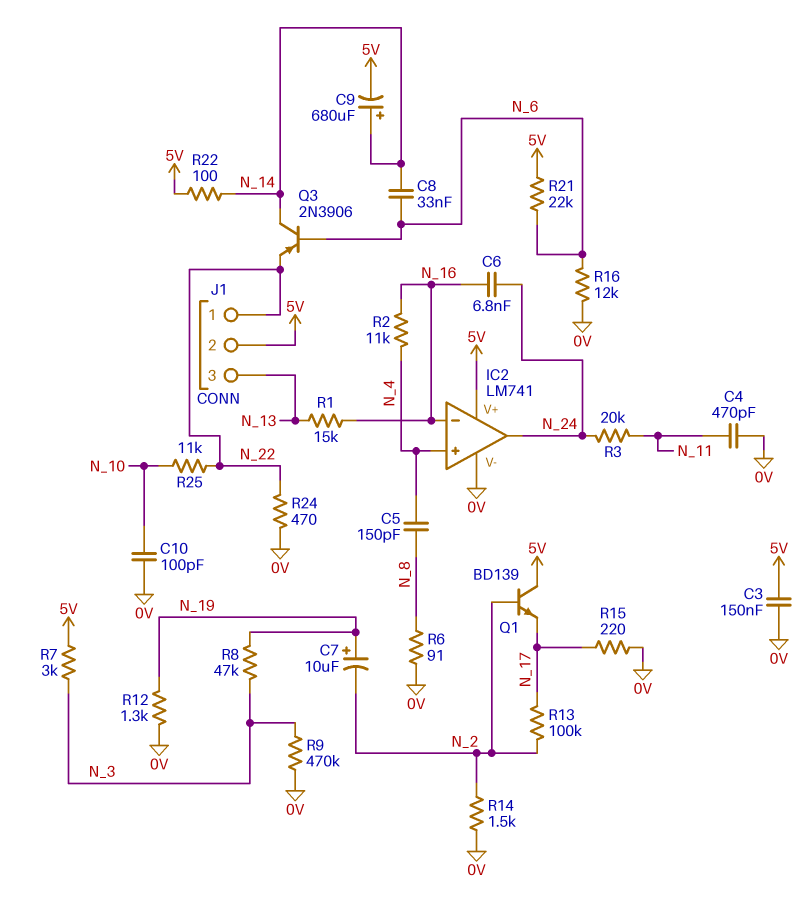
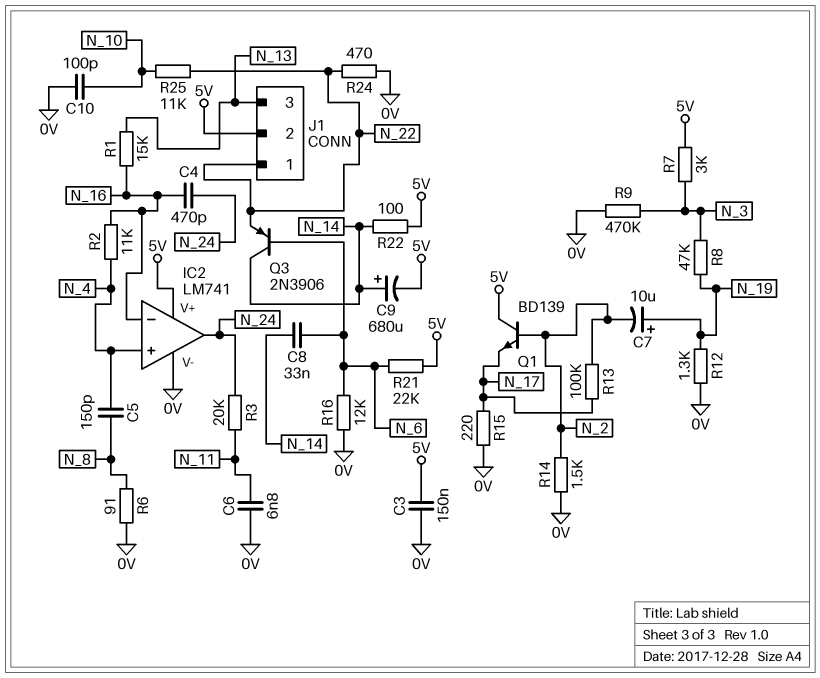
C4: 470pF (0V, N_11) -> 470pF (N_16, N_24)
C6: 6.8nF (N_16, N_24) -> 6.8nF (0V, N_11)

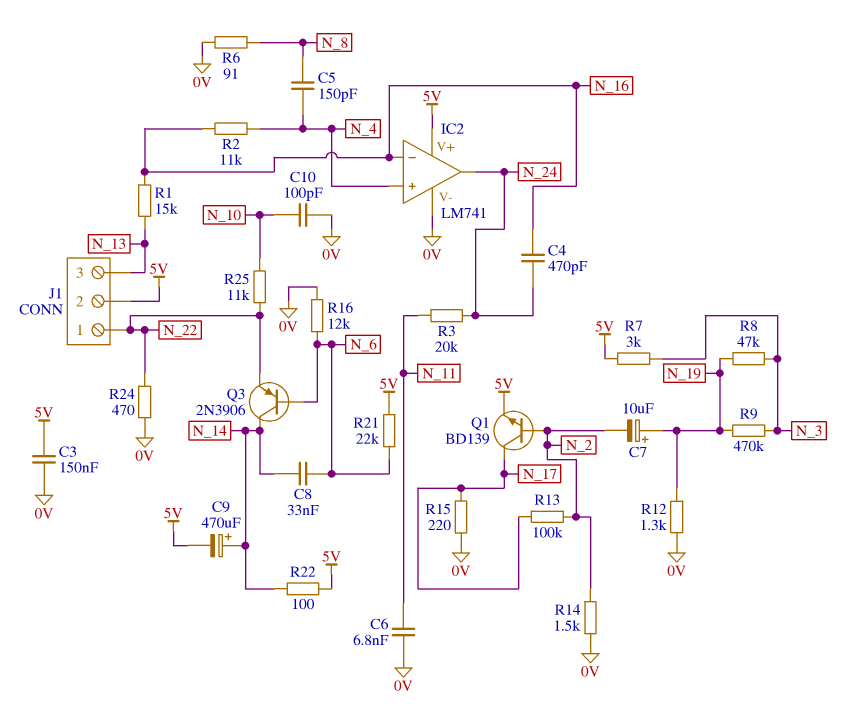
C9: 680uF (plus N_14, minus 5V) -> 470uF (plus N_14, minus 5V)
Q1: NPN BD139 (B N_2, C 5V, E N_17) -> NPN BD139 (B N_2, C N_17, E 5V)
R9: 470k (0V, N_3) -> 470k (N_3, N_19)

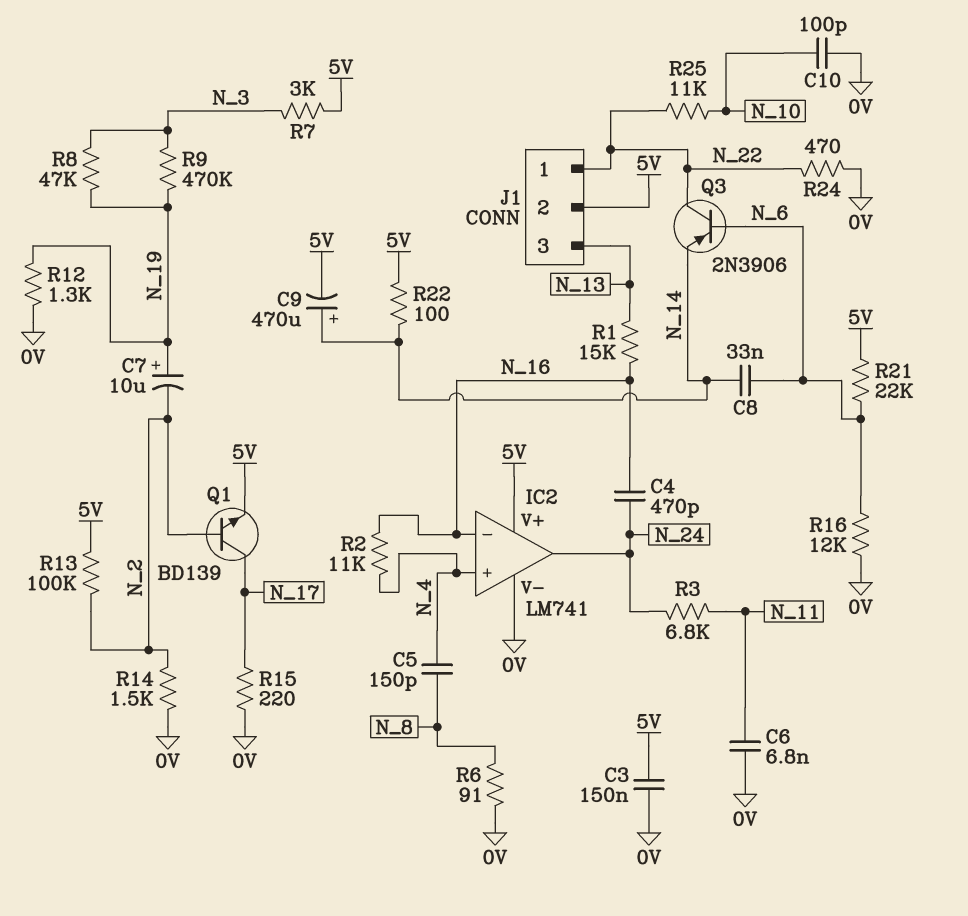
Q3: PNP 2N3906 (B N_6, C N_14, E N_22) -> PNP 2N3906 (B N_6, C N_22, E N_14)
R3: 20k (N_11, N_24) -> 6.8k (N_11, N_24)
R13: 100k (N_2, N_17) -> 100k (5V, N_2)

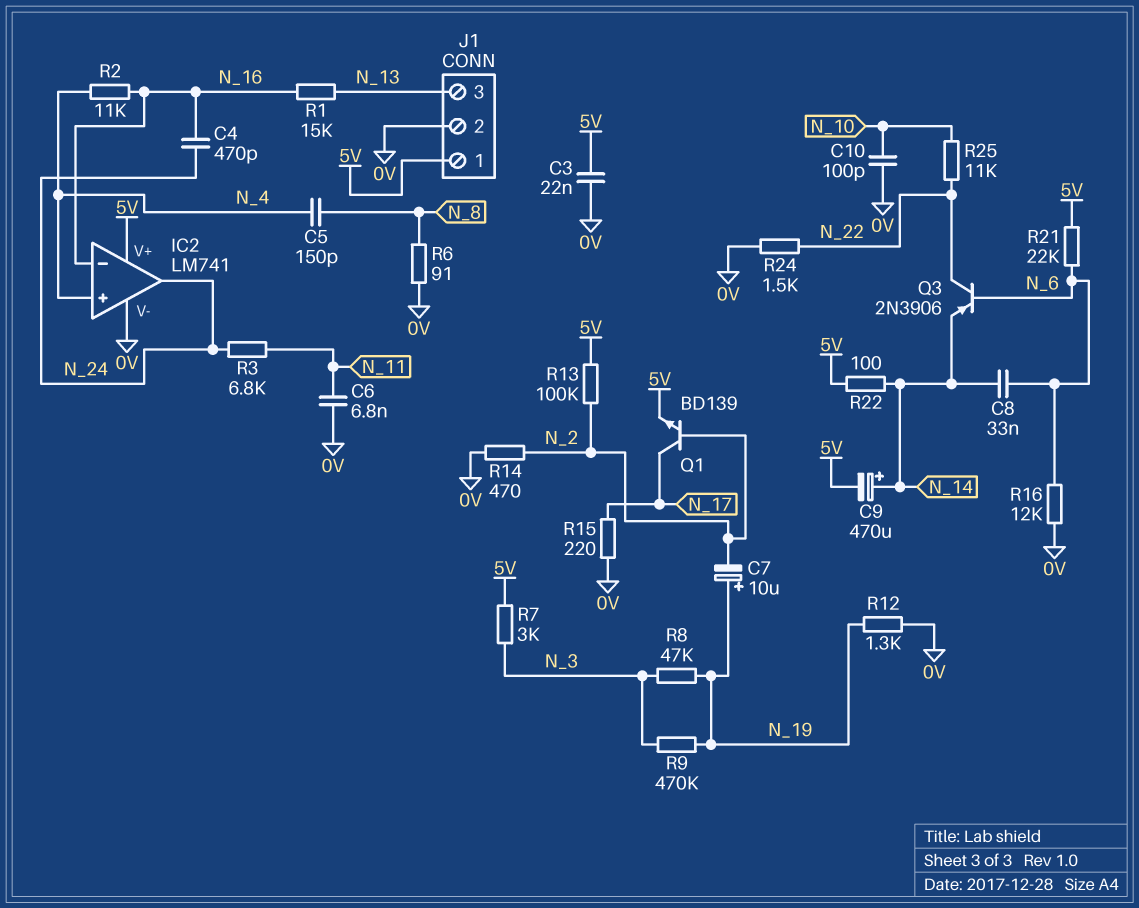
C3: 150nF (0V, 5V) -> 22nF (0V, 5V)
J1 pin 1: N_22 -> 5V
J1 pin 2: 5V -> 0V
R14: 1.5k (0V, N_2) -> 470 (0V, N_2)
R24: 470 (0V, N_22) -> 1.5k (0V, N_22)

